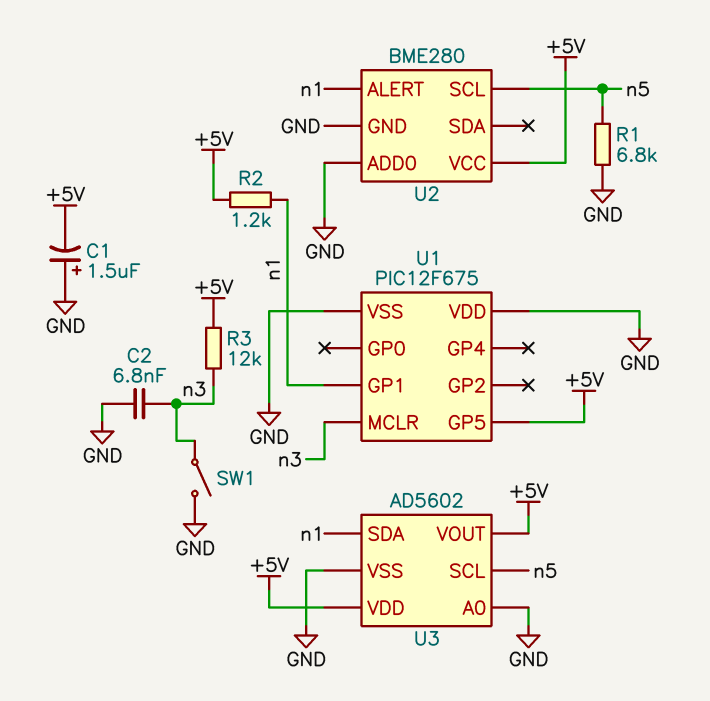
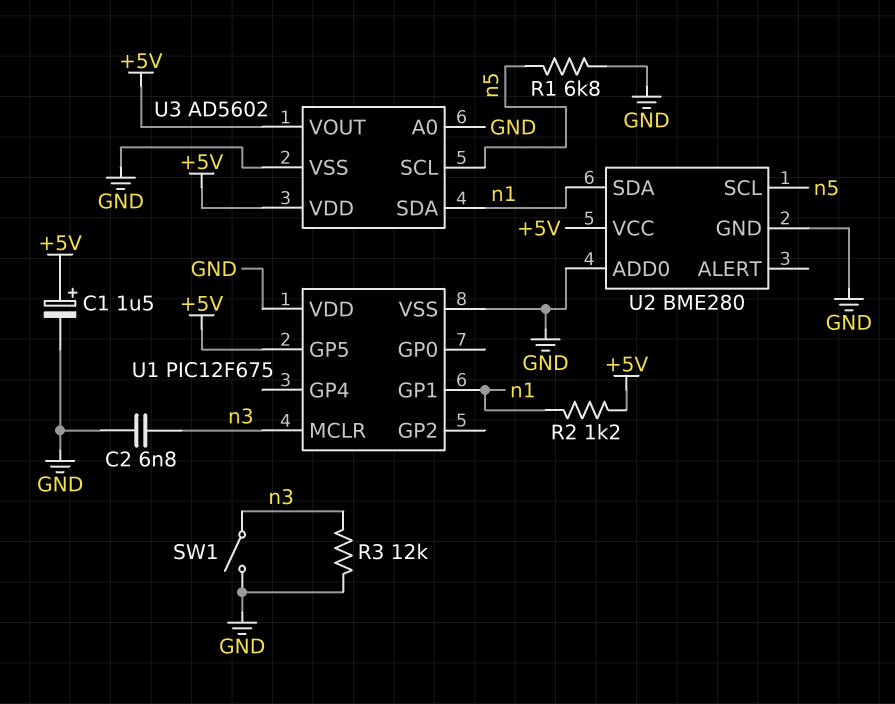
C1: 1.5uF (plus GND, minus +5V) -> 1.5uF (plus +5V, minus GND)
R3: 12k (+5V, n3) -> 12k (GND, n3)
U2 pin ALERT: n1 -> none
U2 pin SDA: none -> n1

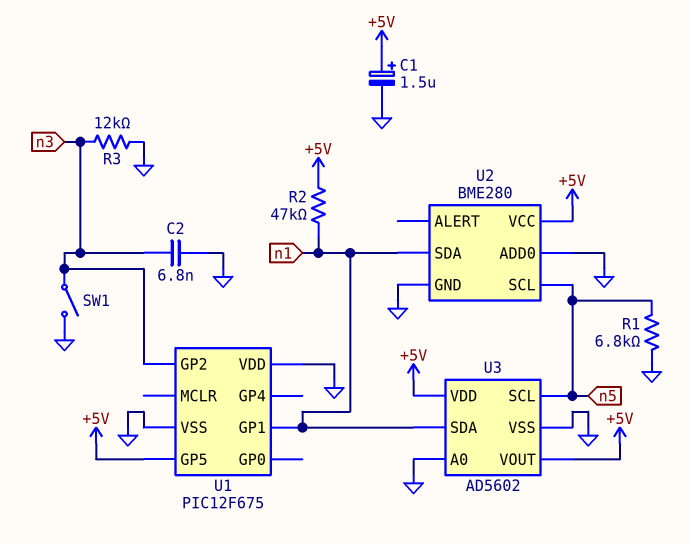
R2: 1.2k (+5V, n1) -> 47k (+5V, n1)
U1 pin GP2: none -> n3
U1 pin MCLR: n3 -> none

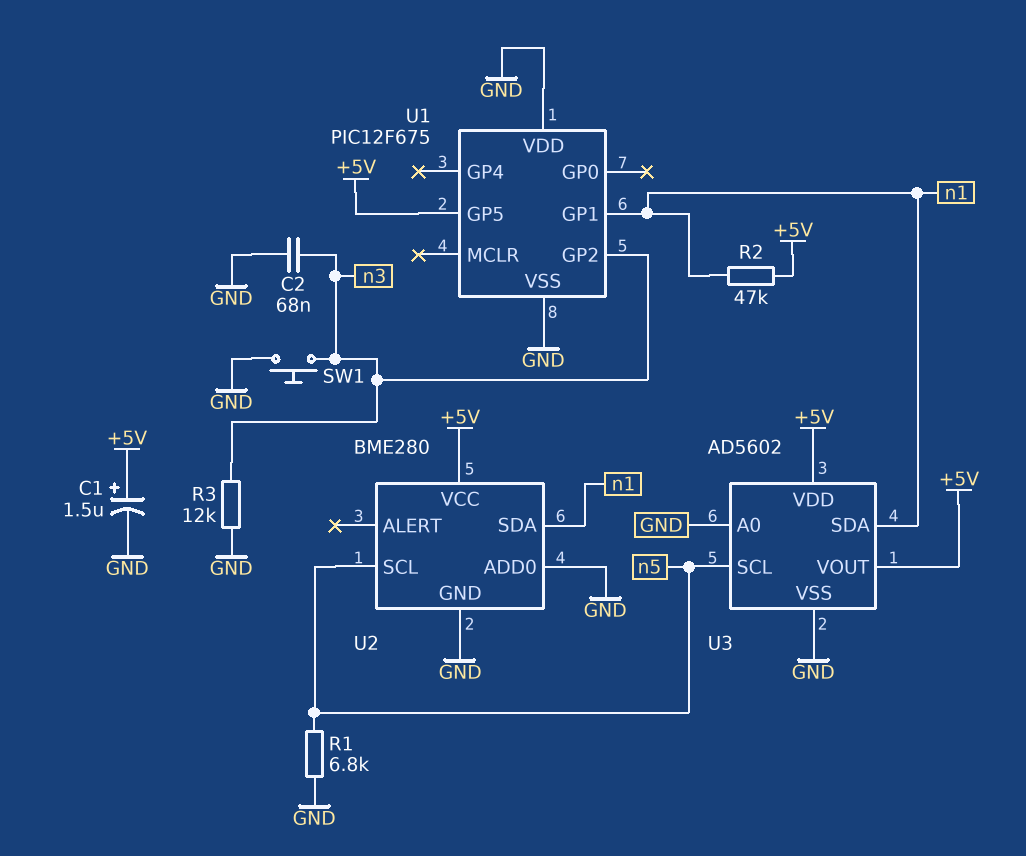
C2: 6.8nF (GND, n3) -> 68nF (GND, n3)
SW1: switch (GND, n3) -> button (GND, n3)

